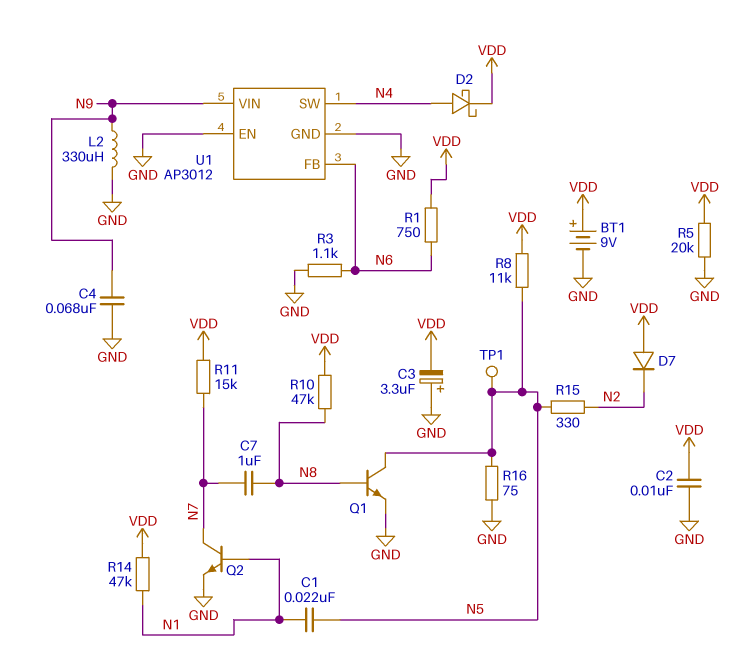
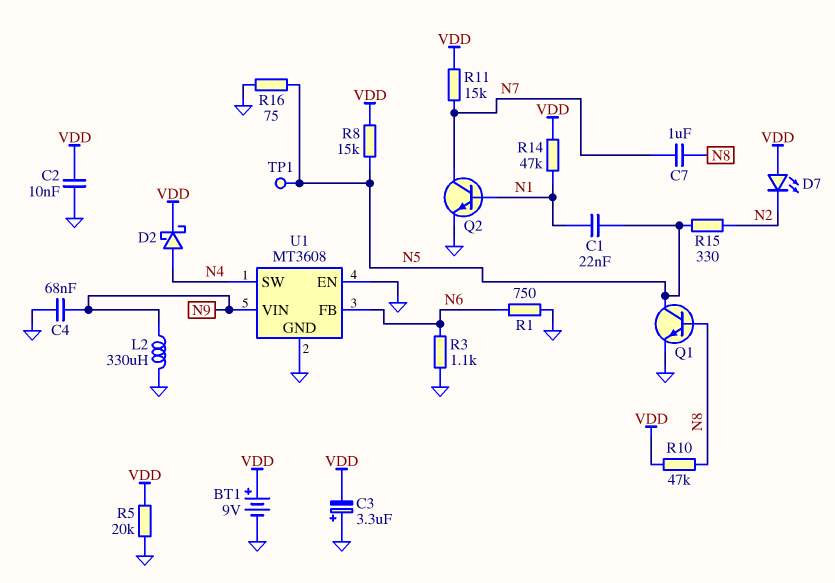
D7: diode (A VDD, K N2) -> LED (A VDD, K N2)
R1: 750 (N6, VDD) -> 750 (GND, N6)
R8: 11k (N5, VDD) -> 15k (N5, VDD)
U1: AP3012 -> MT3608

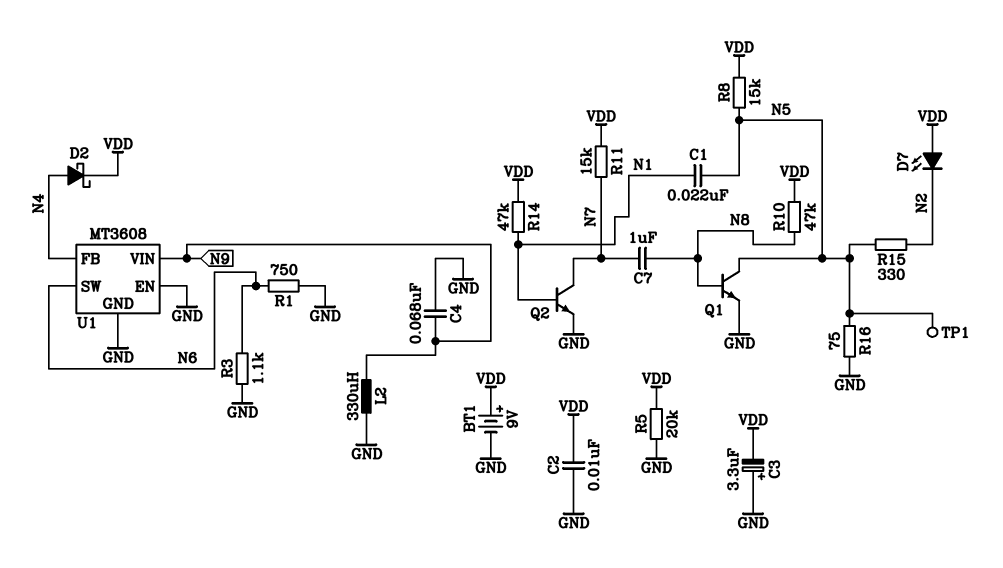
U1 pin FB: N6 -> N4
U1 pin SW: N4 -> N6

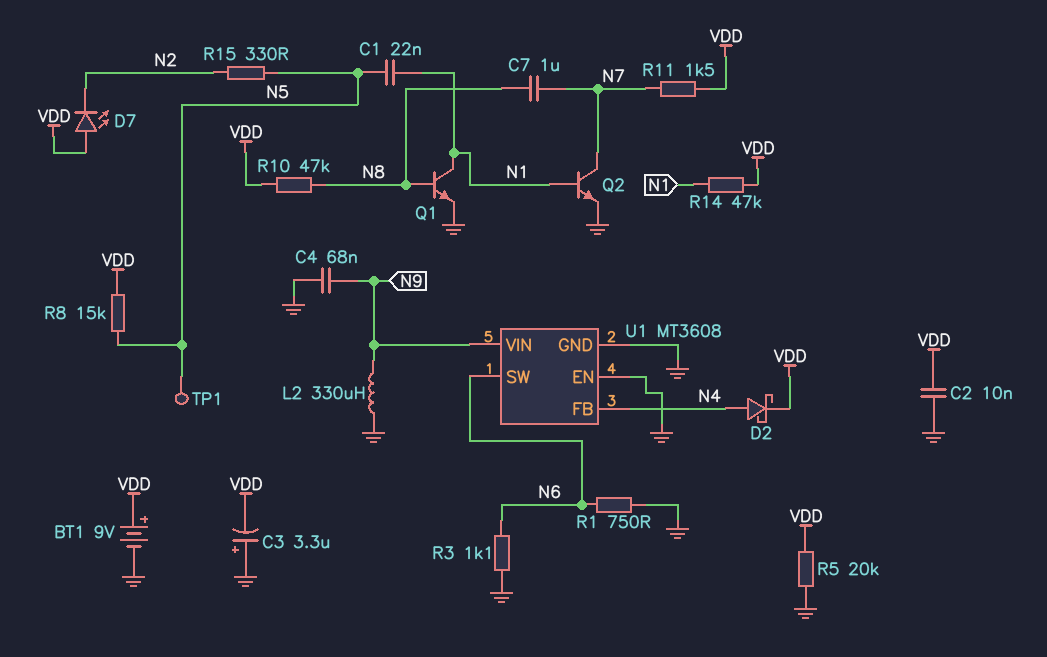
Q1: NPN (B N8, C N5, E GND) -> NPN (B N8, C N1, E GND)
R11: 15k (N7, VDD) -> 1.5k (N7, VDD)
R16: 75 (GND, N5) -> none

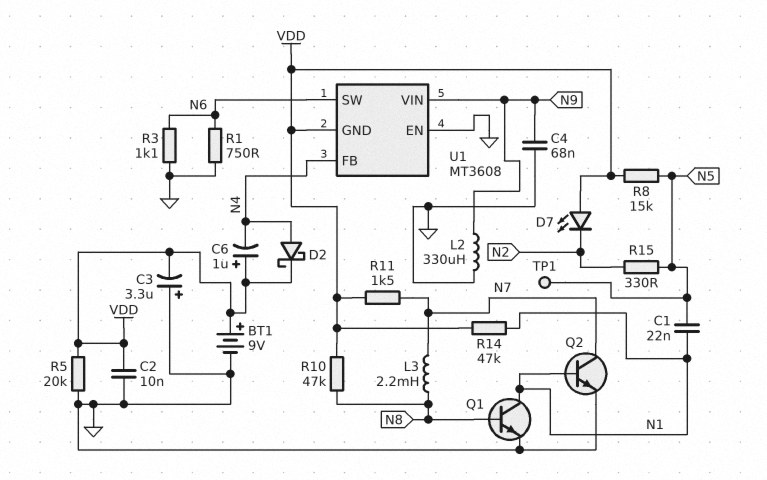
C6: none -> 1uF (plus VDD, minus N4)
C7: 1uF (N7, N8) -> none
L3: none -> 2.2mH (N7, N8)
U1 pin GND: GND -> VDD

